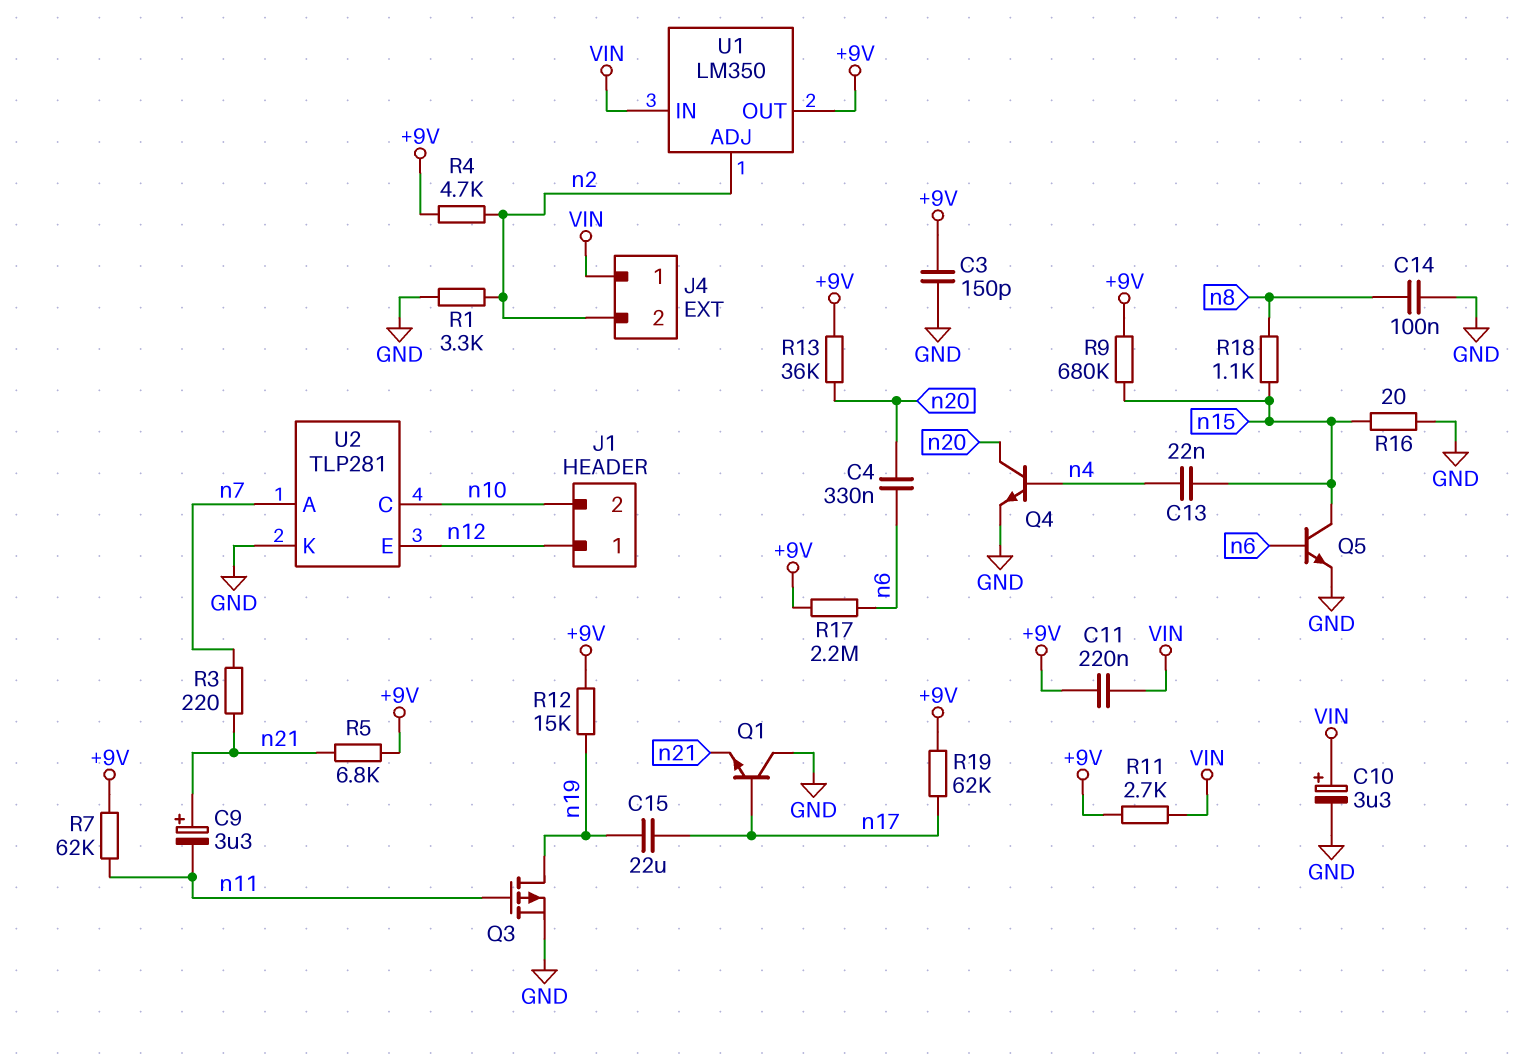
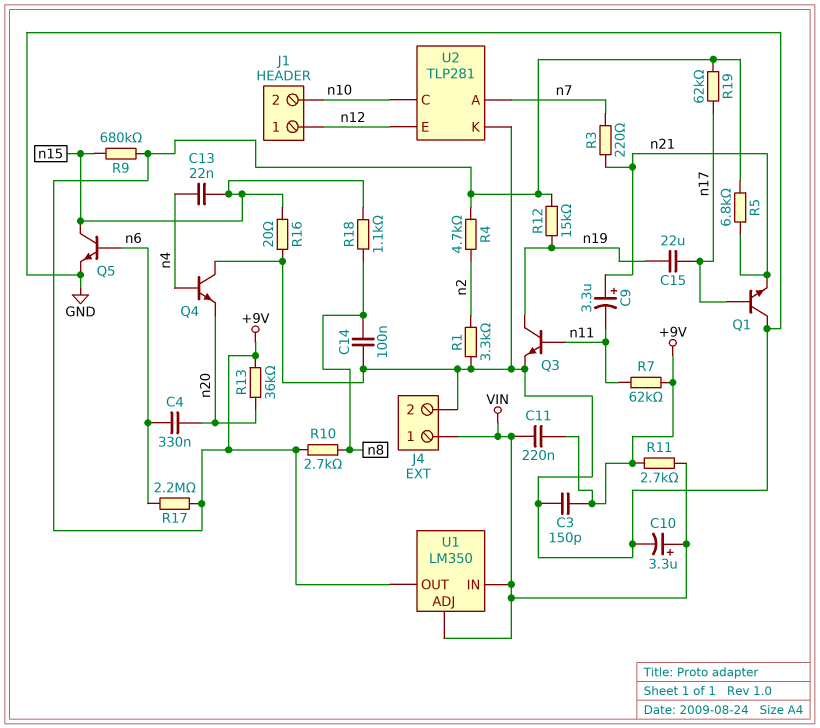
J4 pin 2: n2 -> GND
Q3: PMOS (G n11, D n19, S GND) -> NPN (B n11, C n19, E GND)
Q4: NPN (B n4, C n20, E GND) -> NPN (B n4, C GND, E n20)
R10: none -> 2.7k (+9V, n8)
U1 pin ADJ: n2 -> VIN

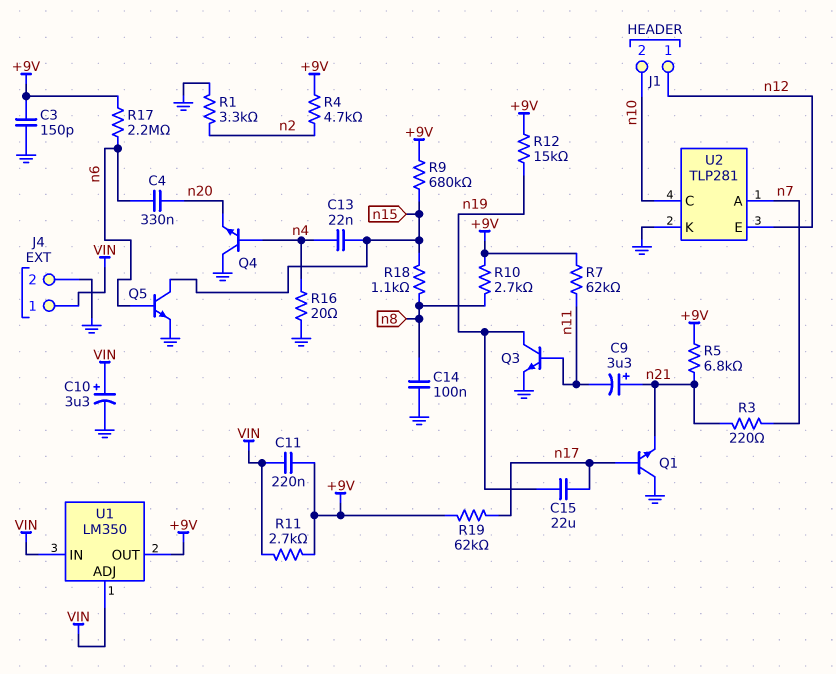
R13: 36k (+9V, n20) -> none
R16: 20 (GND, n15) -> 20 (GND, n4)

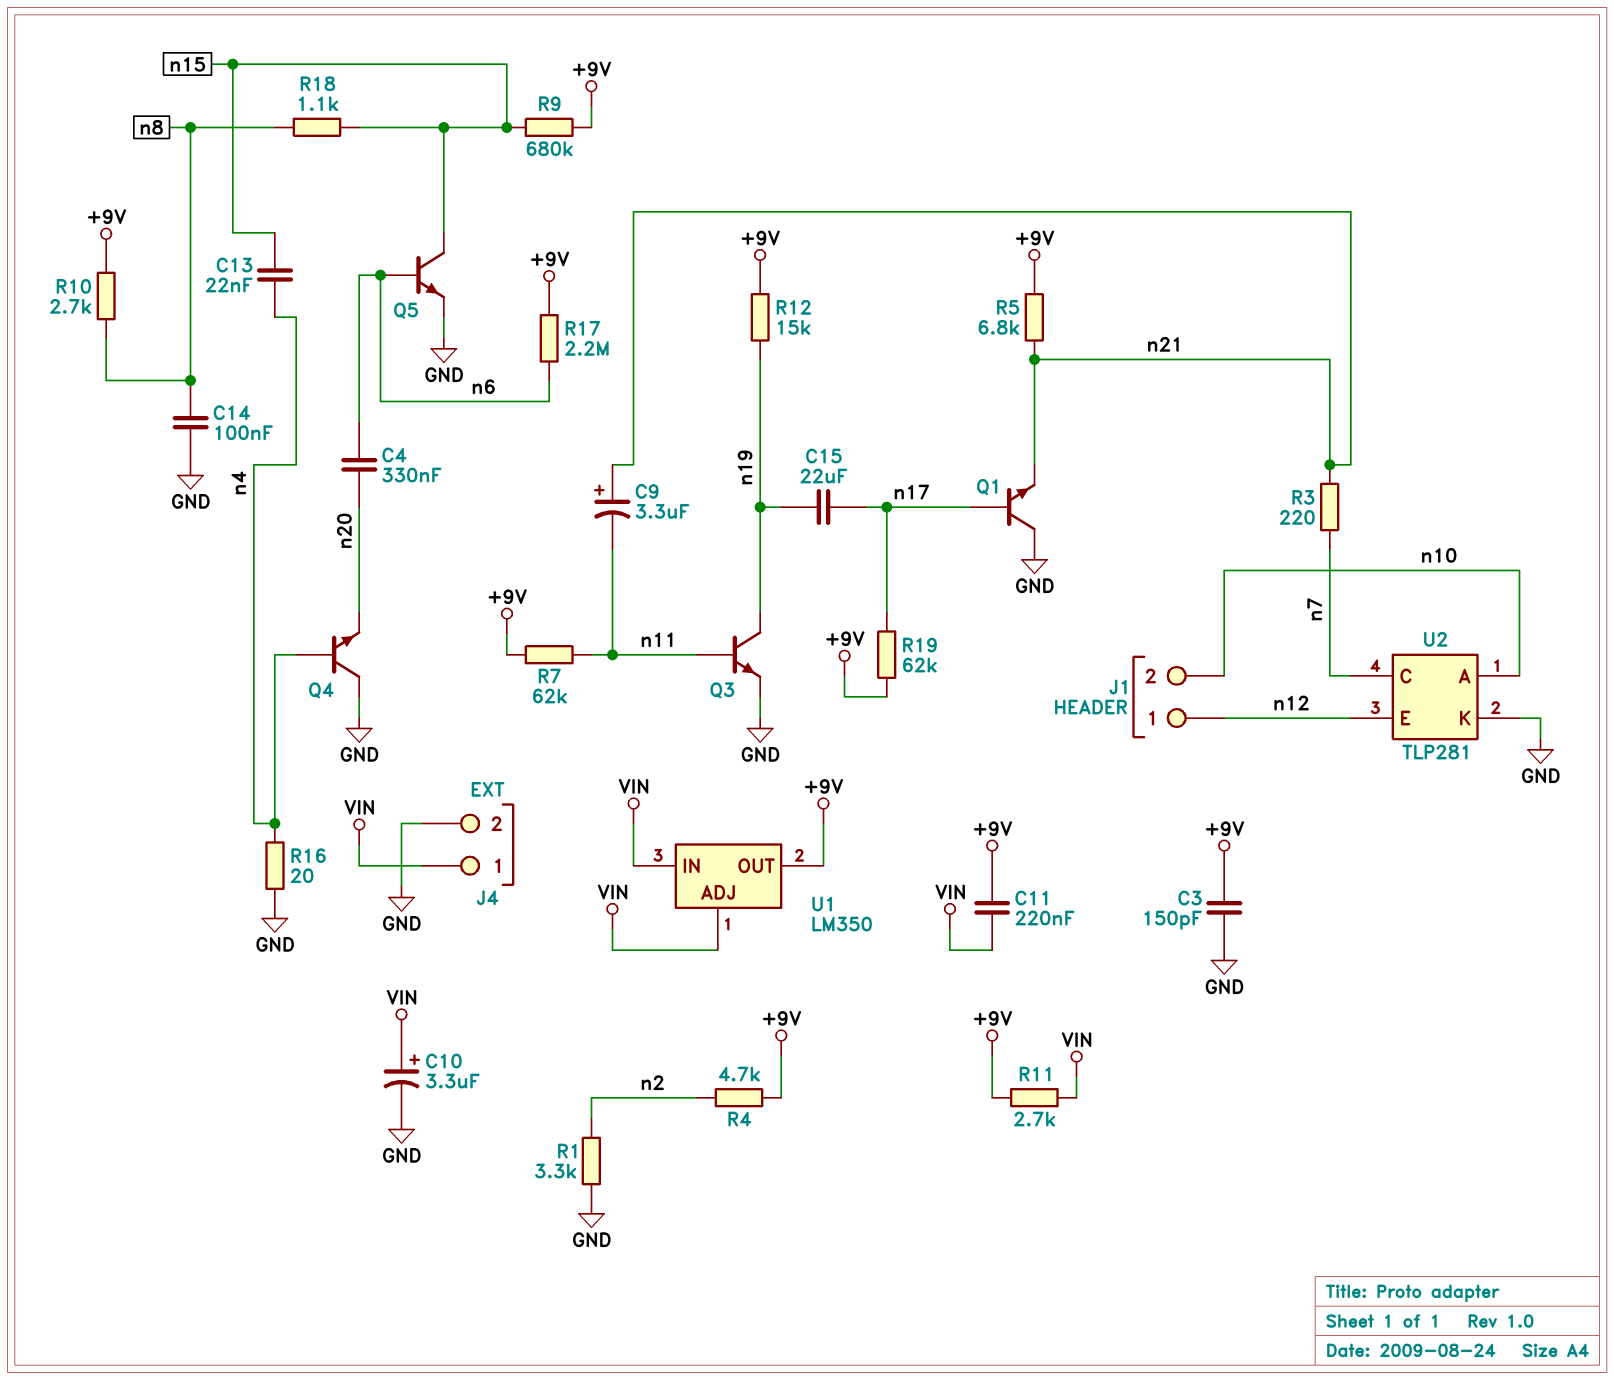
U2 pin A: n7 -> n10
U2 pin C: n10 -> n7

